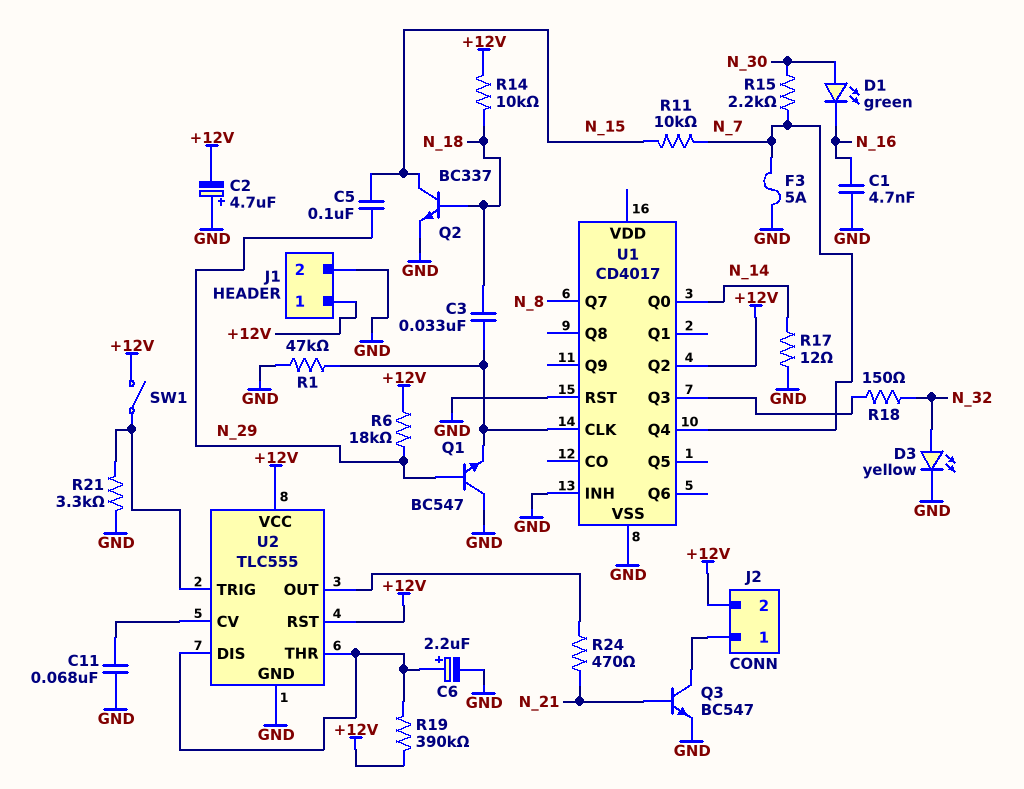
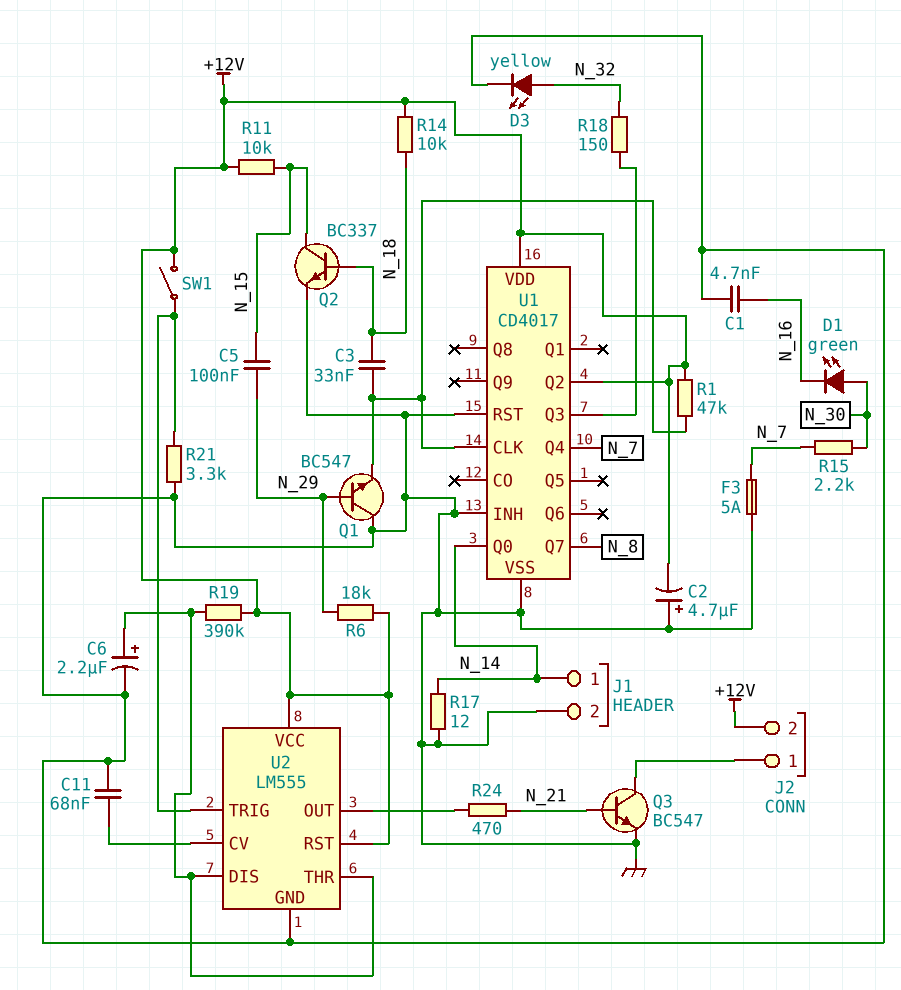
J1 pin 1: +12V -> N_14
R1: 47k (GND, U1/CLK) -> 47k (+12V, U1/CLK)
R11: 10k (N_7, N_15) -> 10k (+12V, N_15)
U1 pin VDD: none -> +12V
U2: TLC555 -> LM555

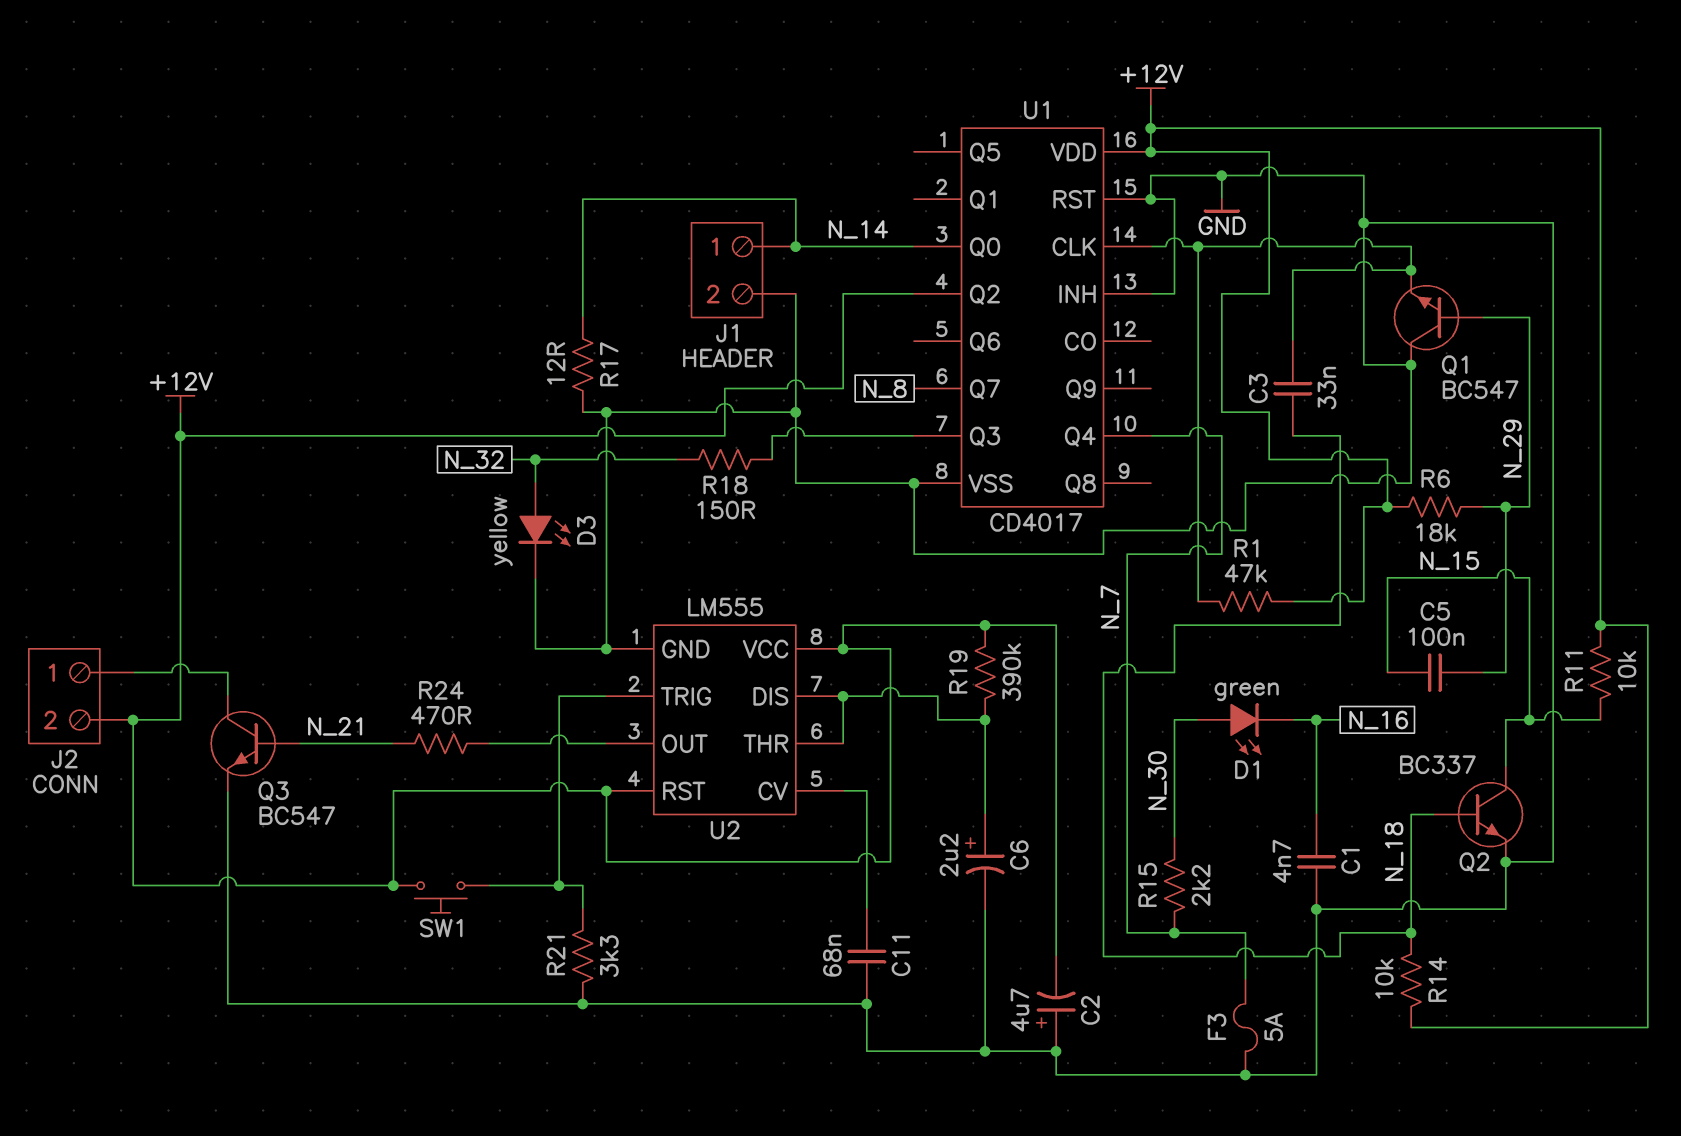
SW1: switch (+12V, U2/TRIG) -> button (+12V, U2/TRIG)

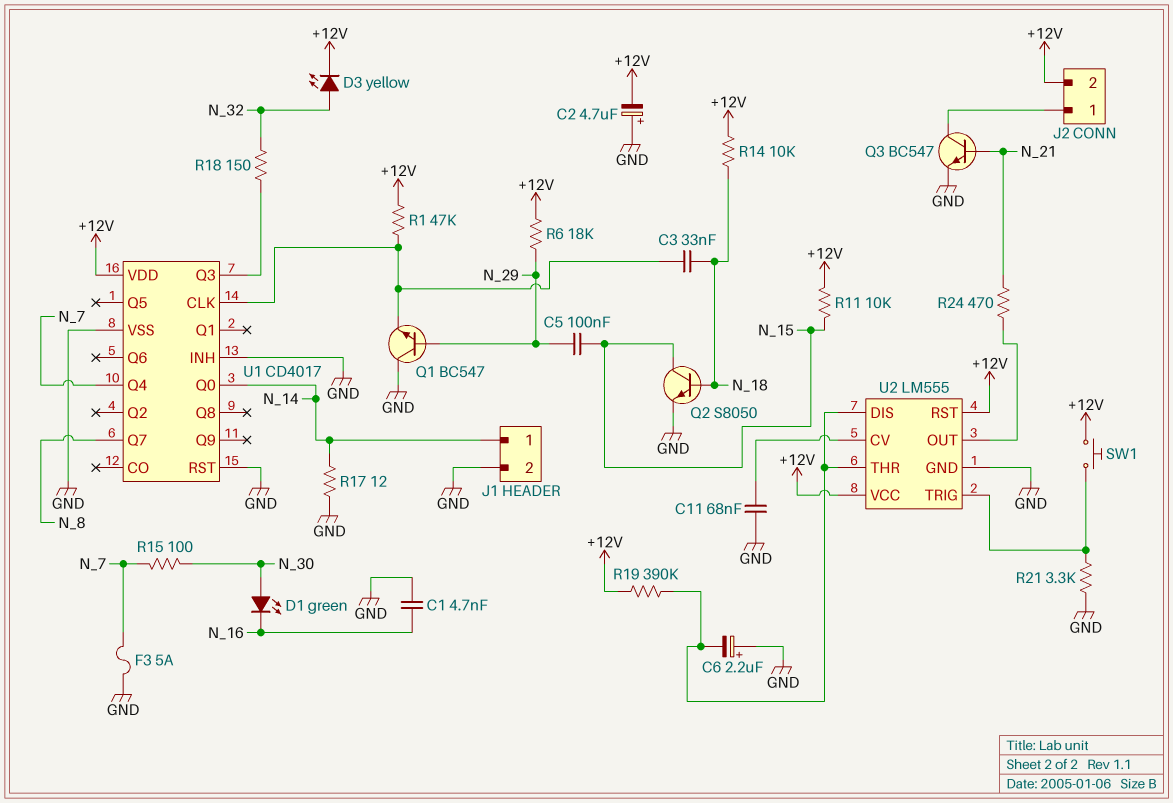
C6: 2.2uF (plus U2/DIS, minus GND) -> 2.2uF (plus GND, minus U2/DIS)
D3: LED yellow (A N_32, K GND) -> LED yellow (A N_32, K +12V)
Q2: NPN BC337 (B N_18, C N_15, E GND) -> NPN S8050 (B N_18, C N_15, E GND)
R15: 2.2k (N_7, N_30) -> 100 (N_7, N_30)
U1 pin Q2: +12V -> none

